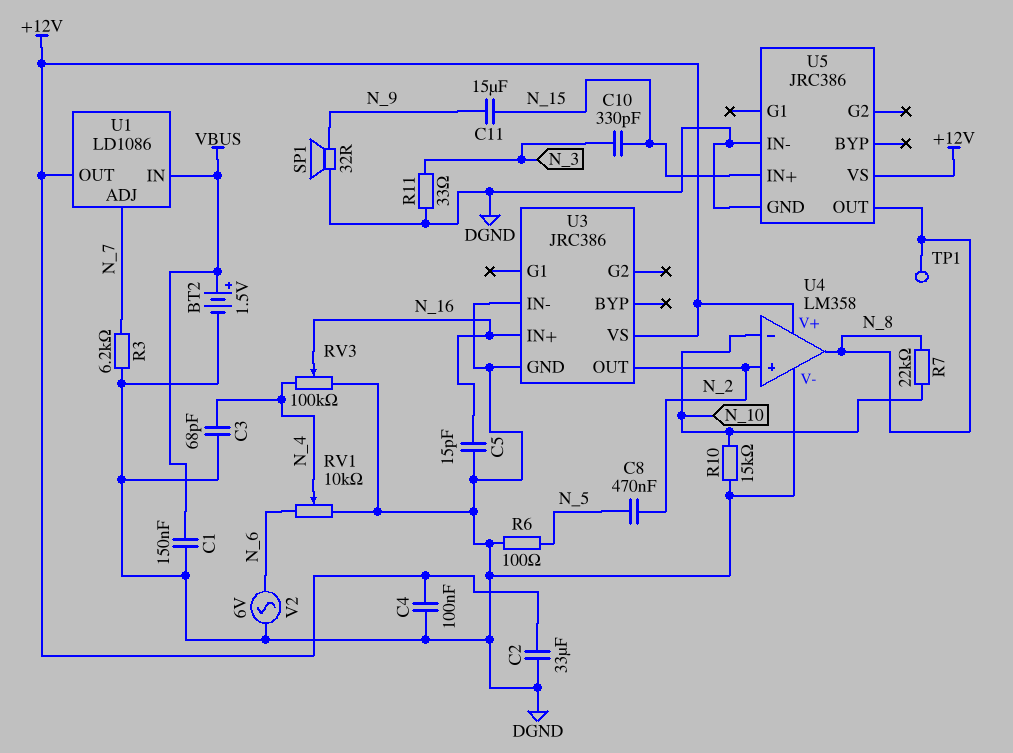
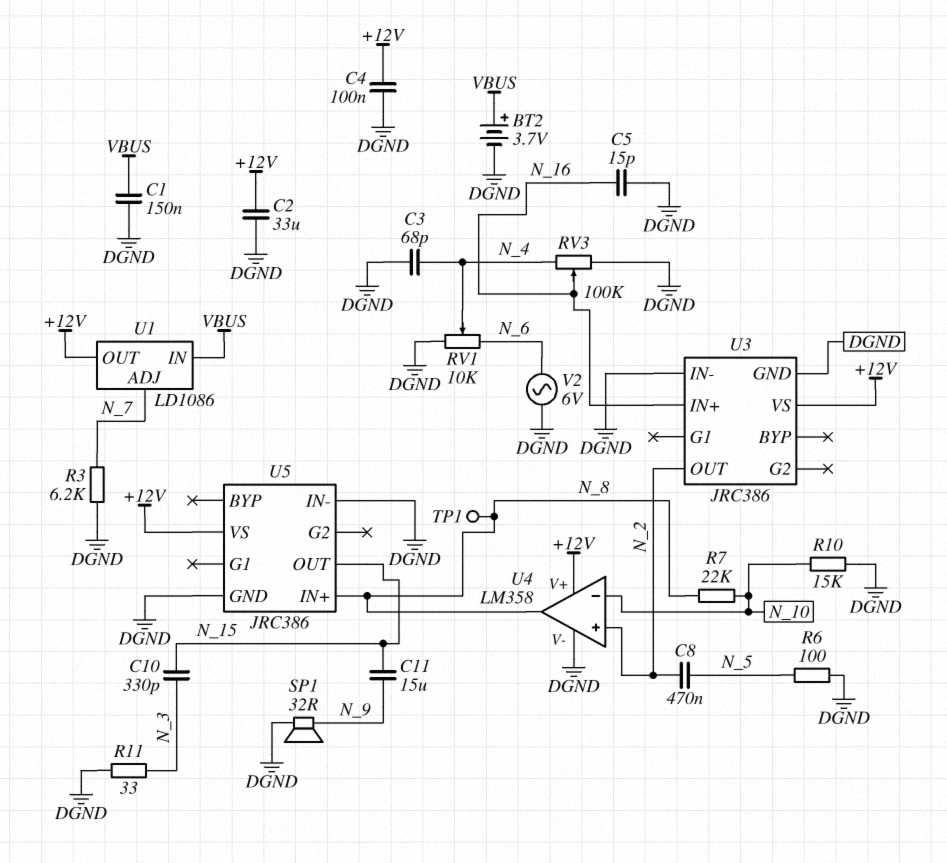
BT2: 1.5V (plus VBUS, minus DGND) -> 3.7V (plus VBUS, minus DGND)
U5 pin IN+: N_15 -> N_8
U5 pin OUT: N_8 -> N_15

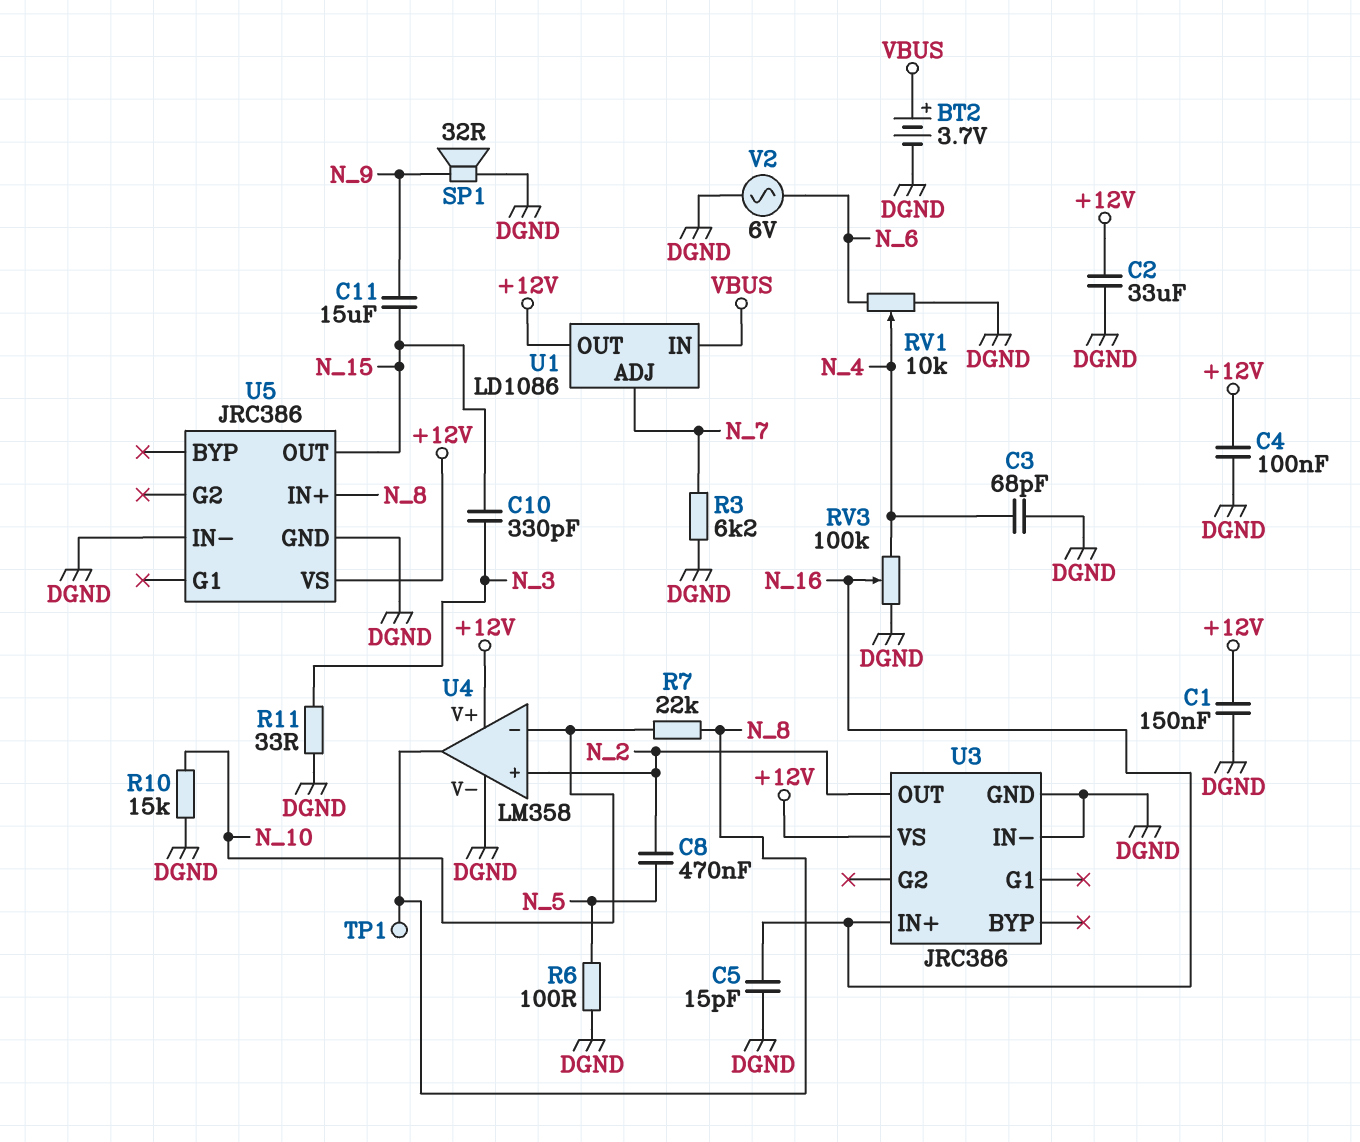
C1: 150nF (DGND, VBUS) -> 150nF (+12V, DGND)

